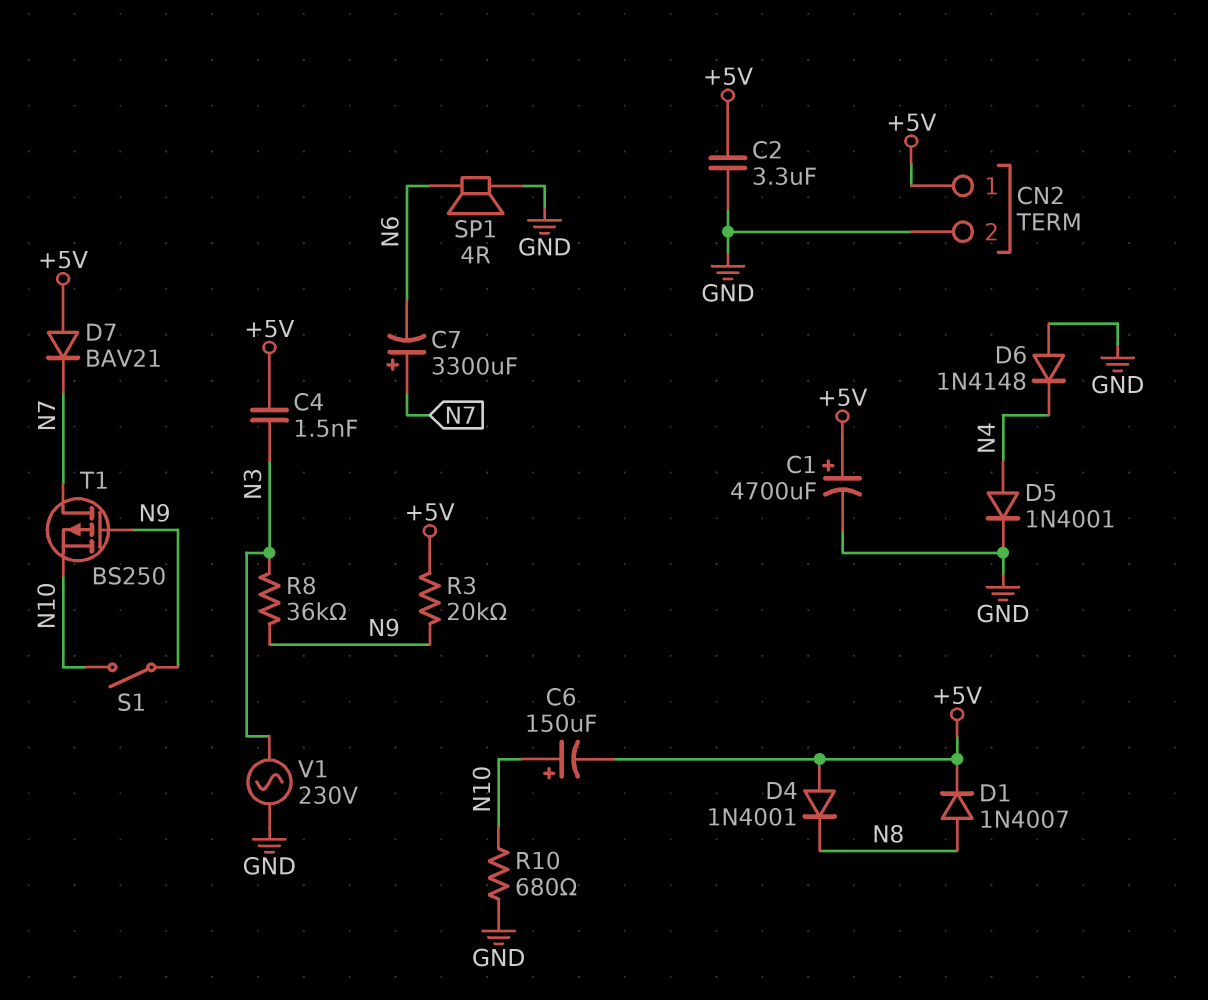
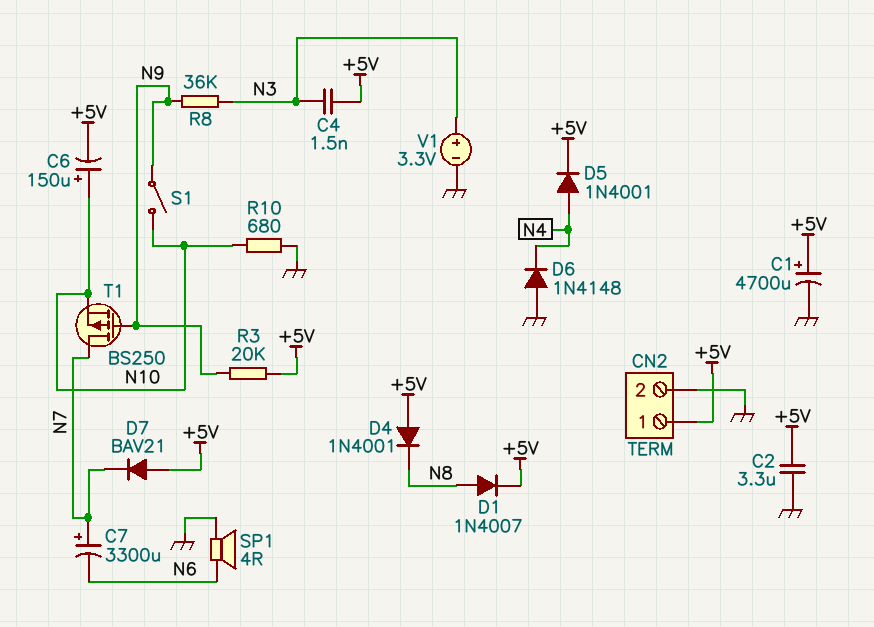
D5: diode 1N4001 (A N4, K GND) -> diode 1N4001 (A N4, K +5V)
V1: AC 230V (GND, N3) -> 3.3V (plus N3, minus GND)

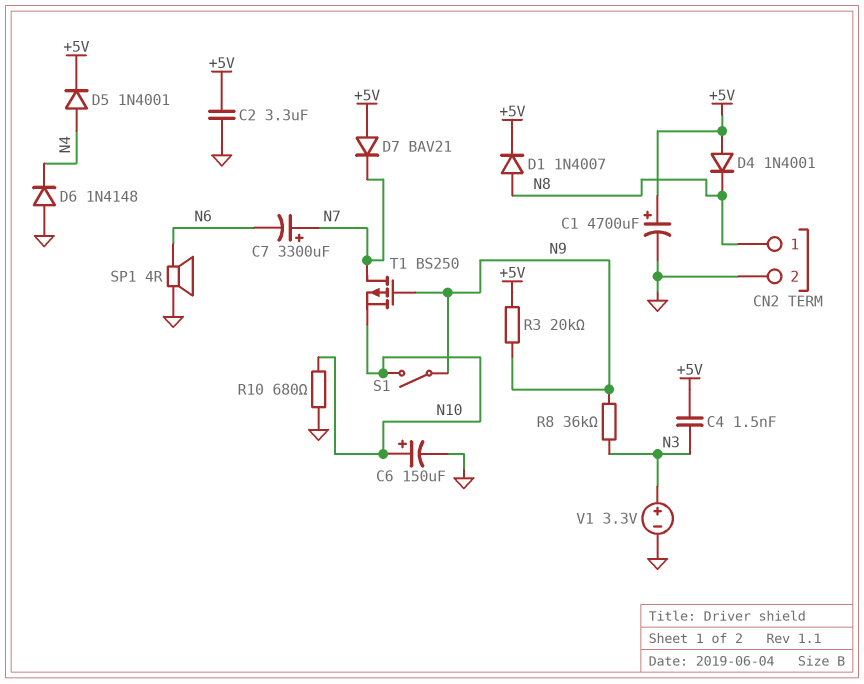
C6: 150uF (plus N10, minus +5V) -> 150uF (plus N10, minus GND)
CN2 pin 1: +5V -> N8

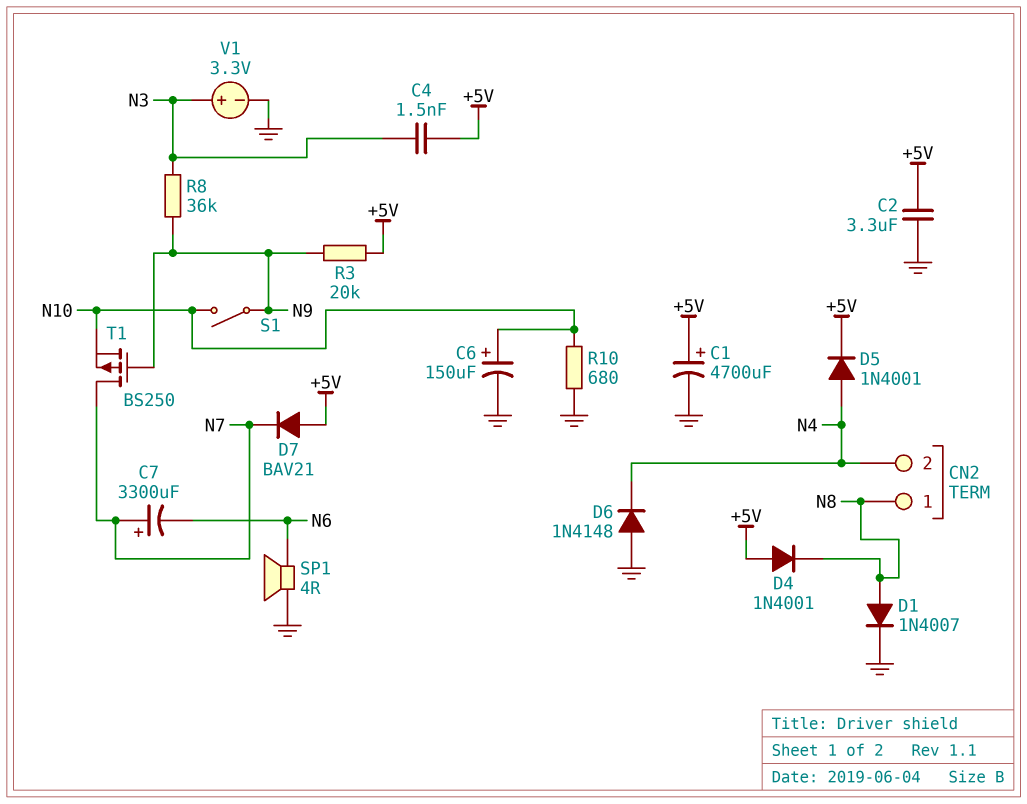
CN2 pin 2: GND -> N4
D1: diode 1N4007 (A N8, K +5V) -> diode 1N4007 (A N8, K GND)

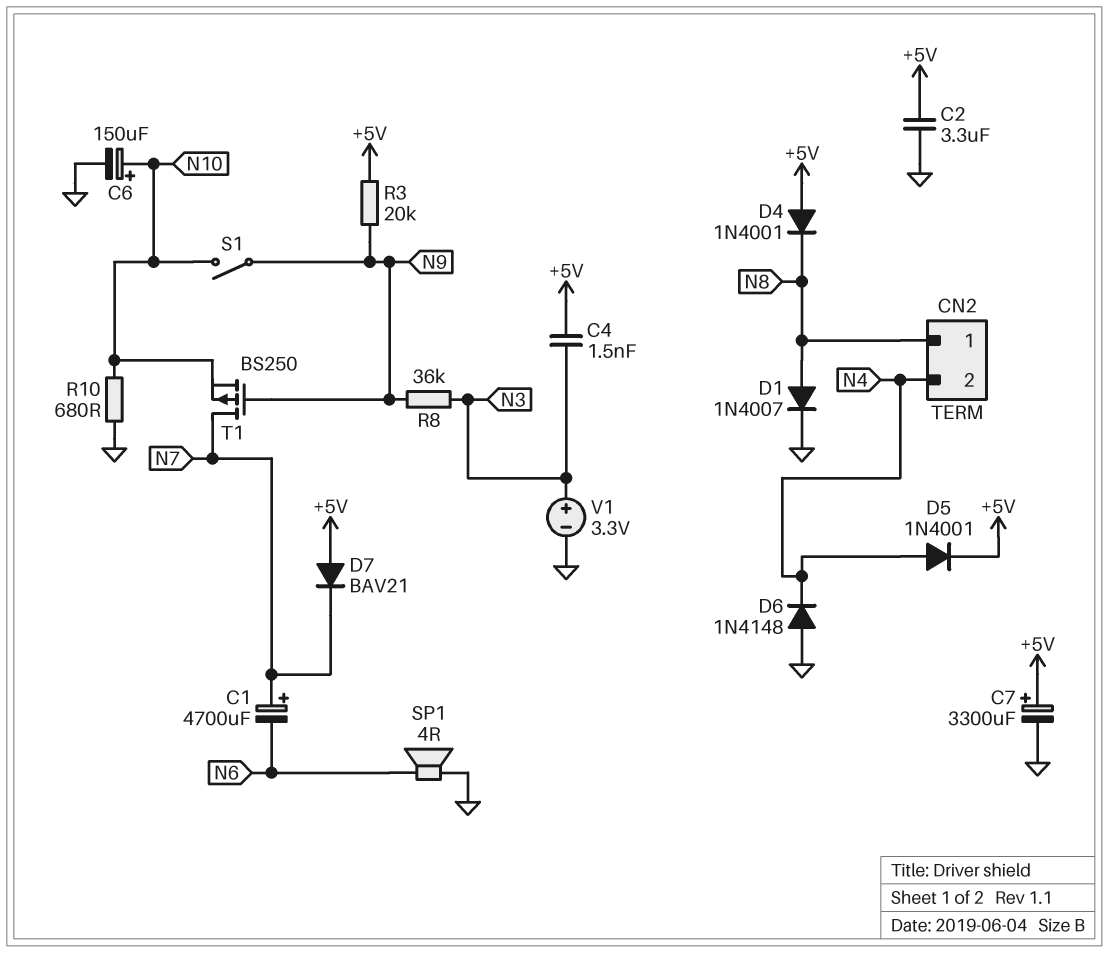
C1: 4700uF (plus +5V, minus GND) -> 4700uF (plus N7, minus N6)
C7: 3300uF (plus N7, minus N6) -> 3300uF (plus +5V, minus GND)

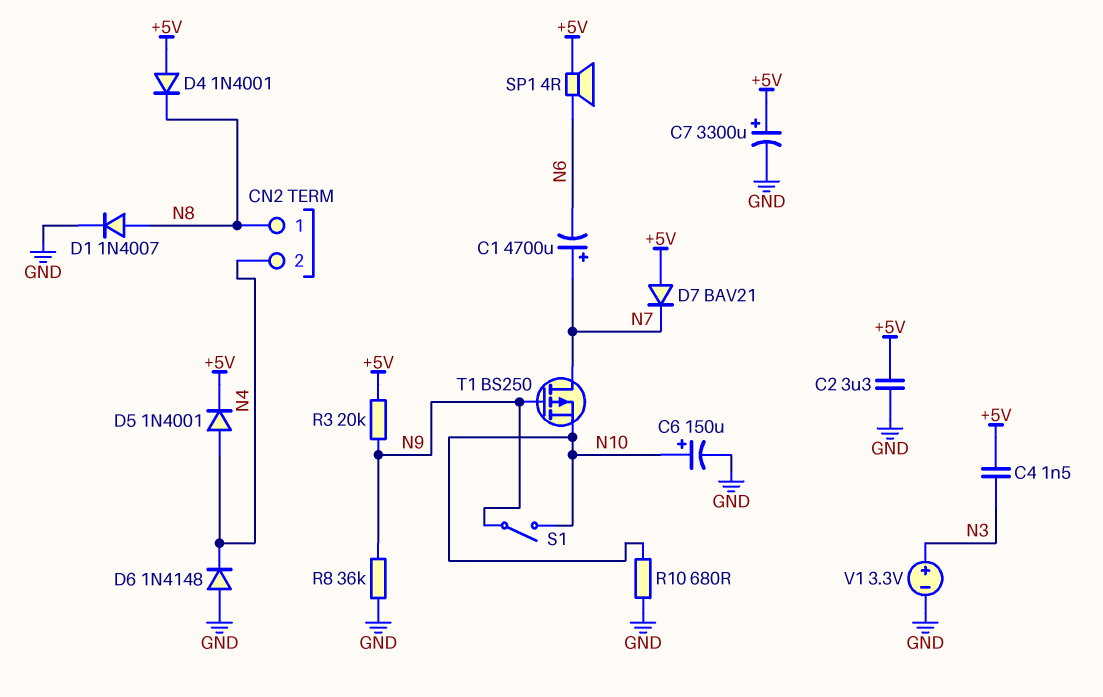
R8: 36k (N3, N9) -> 36k (GND, N9)
SP1: speaker 4R (GND, N6) -> speaker 4R (+5V, N6)

